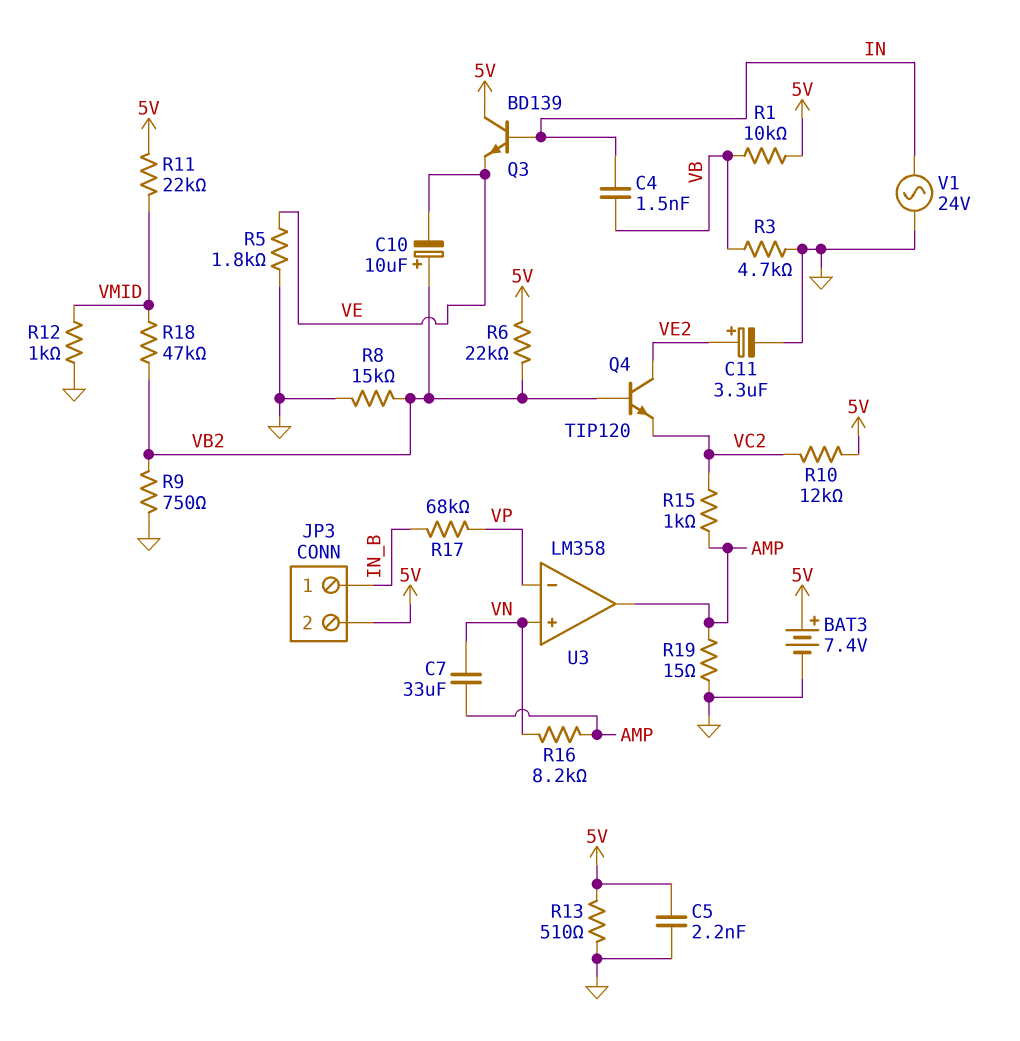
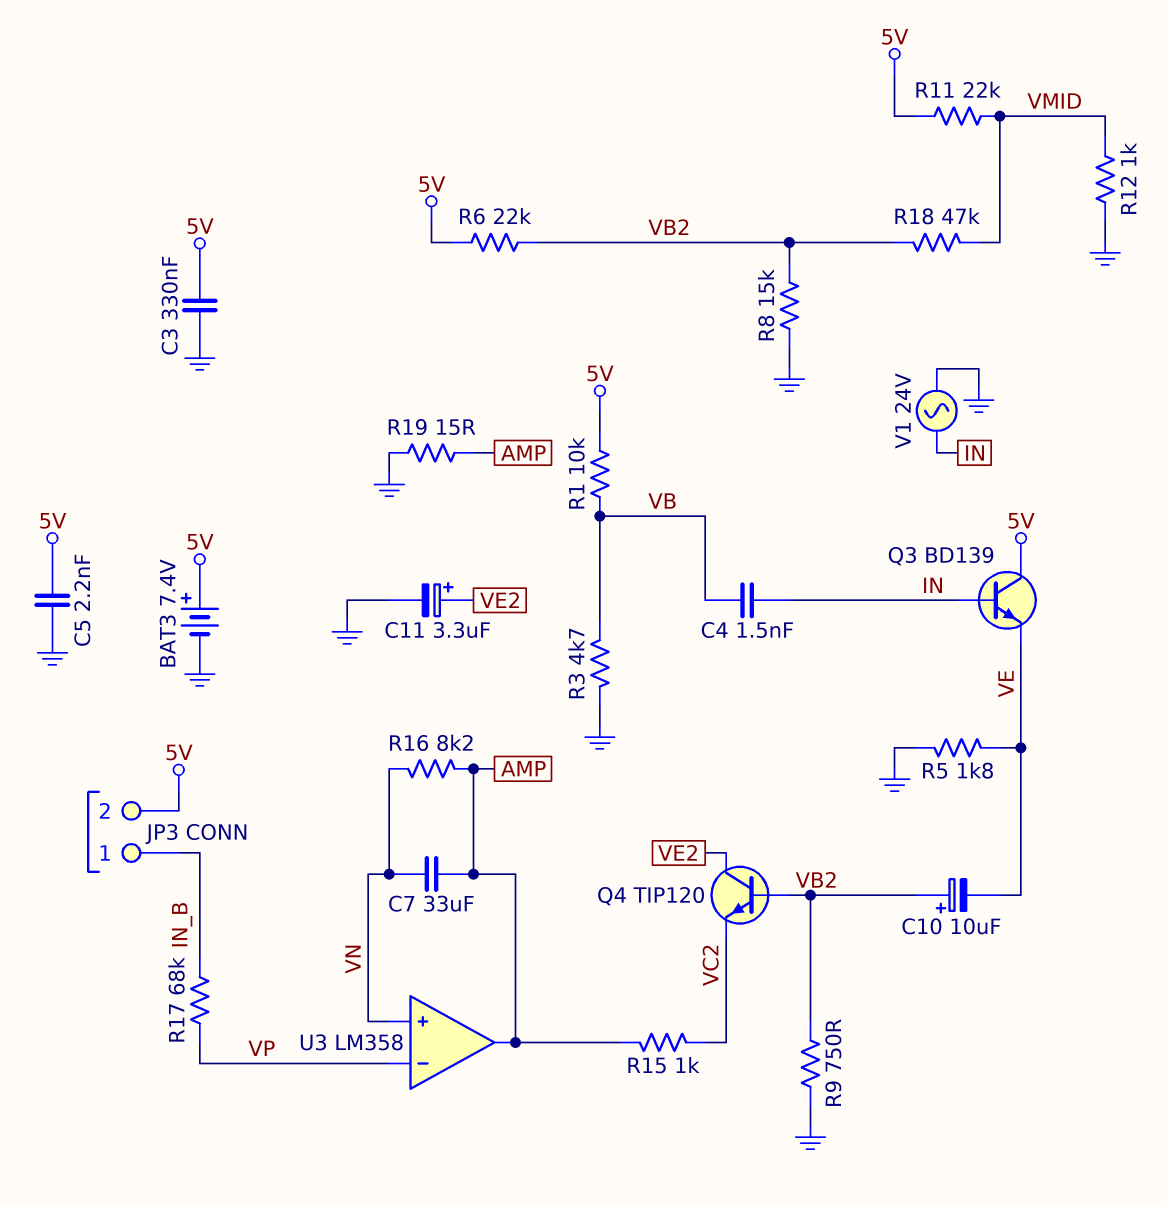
C3: none -> 330nF (5V, GND)
R10: 12k (5V, VC2) -> none
R13: 510 (5V, GND) -> none

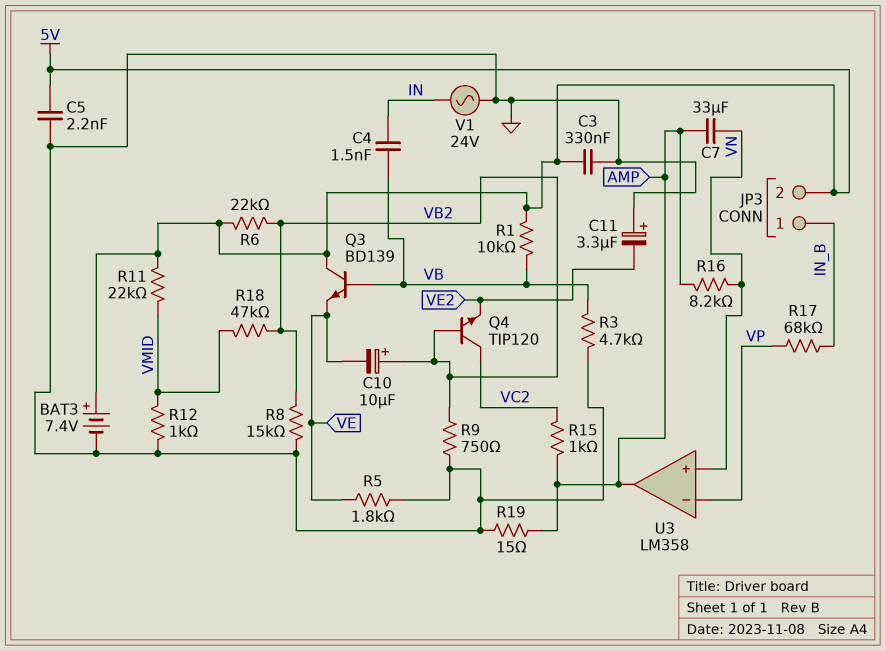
C11: 3.3uF (plus VE2, minus GND) -> 3.3uF (plus GND, minus VE2)
Q3: NPN BD139 (B IN, C 5V, E VE) -> NPN BD139 (B VB, C 5V, E VE)
Q4: NPN TIP120 (B VB2, C VE2, E VC2) -> NPN TIP120 (B VB2, C VC2, E VE2)

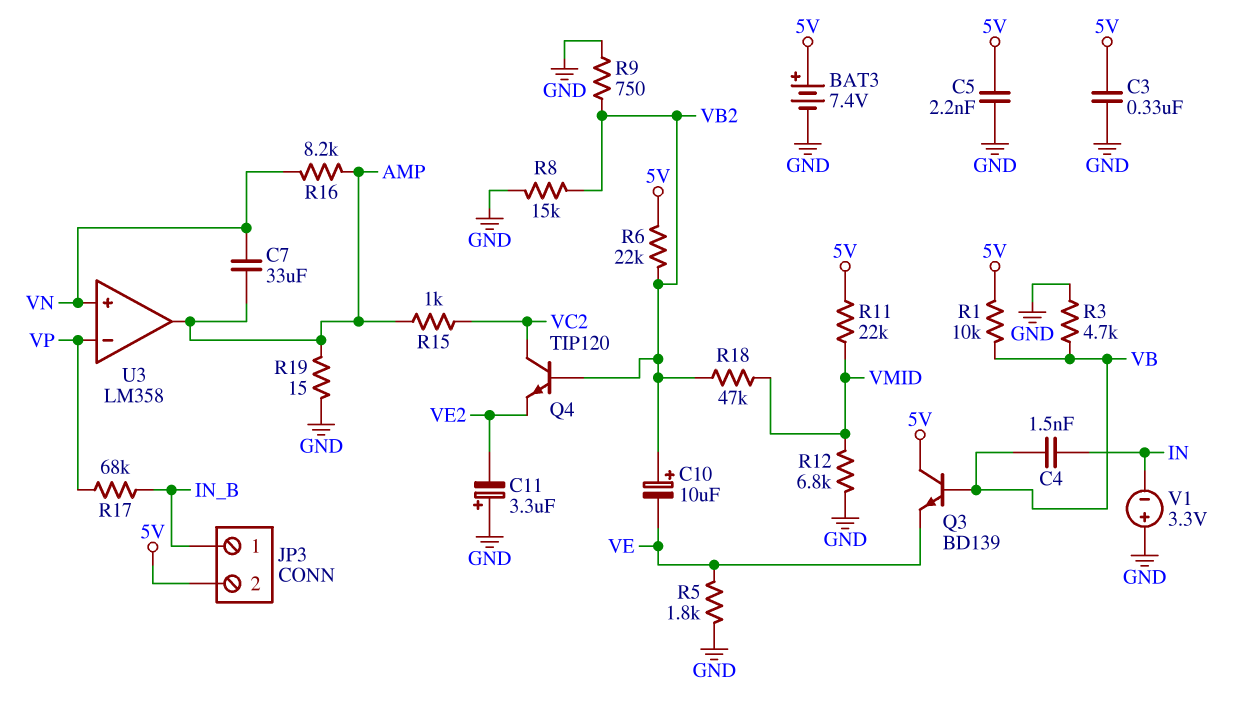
R12: 1k (GND, VMID) -> 6.8k (GND, VMID)
V1: AC 24V (GND, IN) -> 3.3V (plus GND, minus IN)

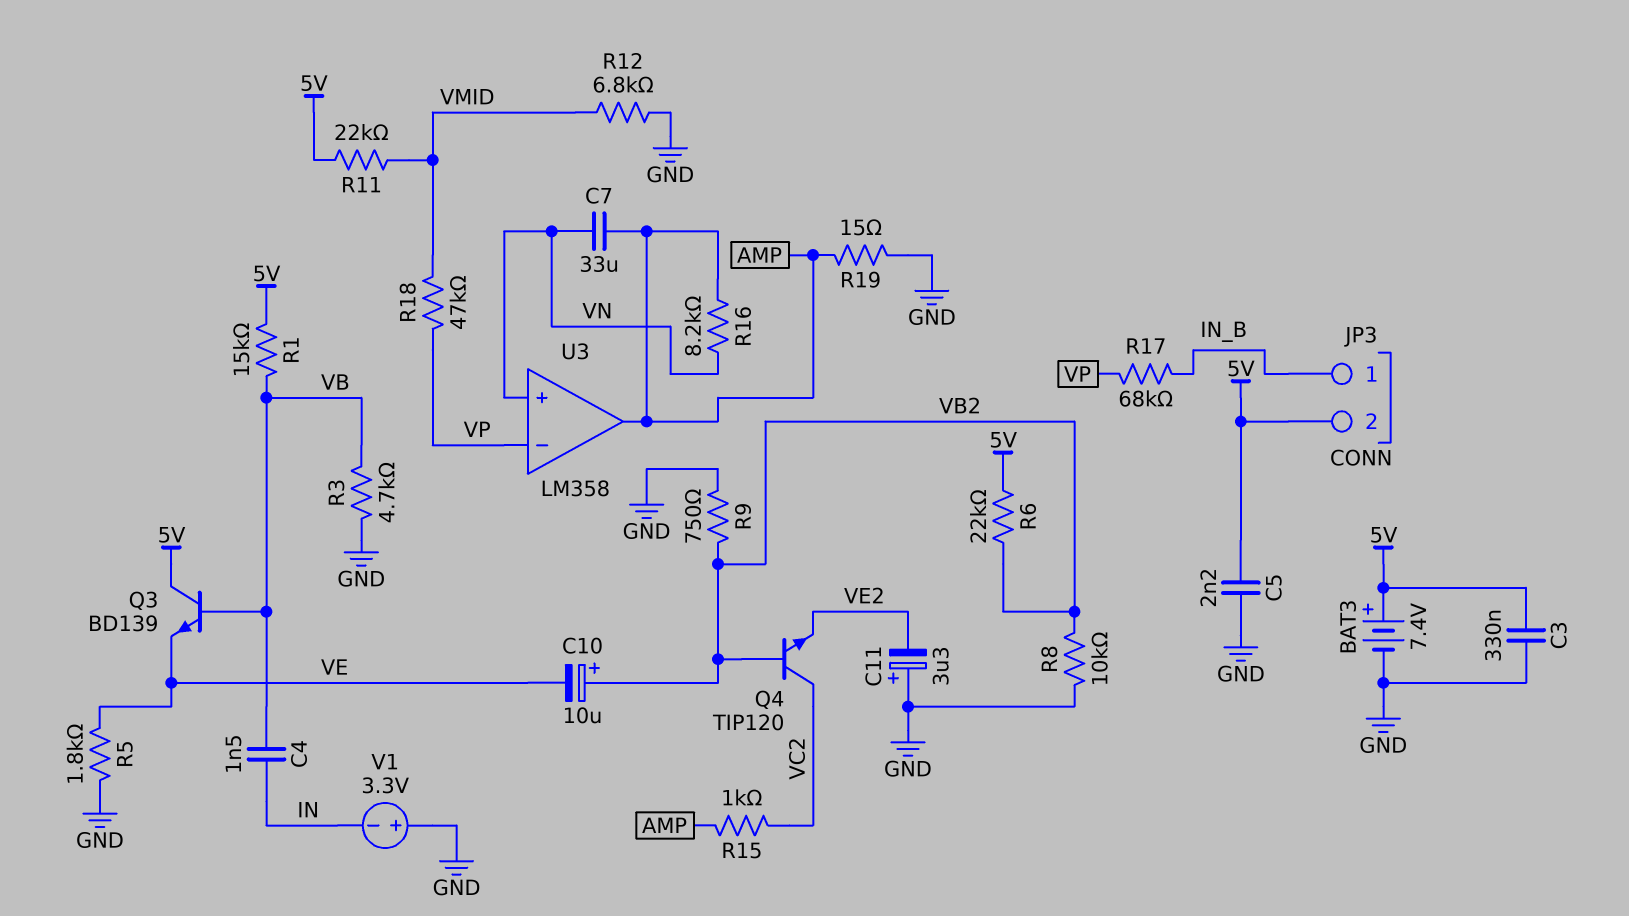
R1: 10k (5V, VB) -> 15k (5V, VB)
R8: 15k (GND, VB2) -> 10k (GND, VB2)
R18: 47k (VB2, VMID) -> 47k (VMID, VP)

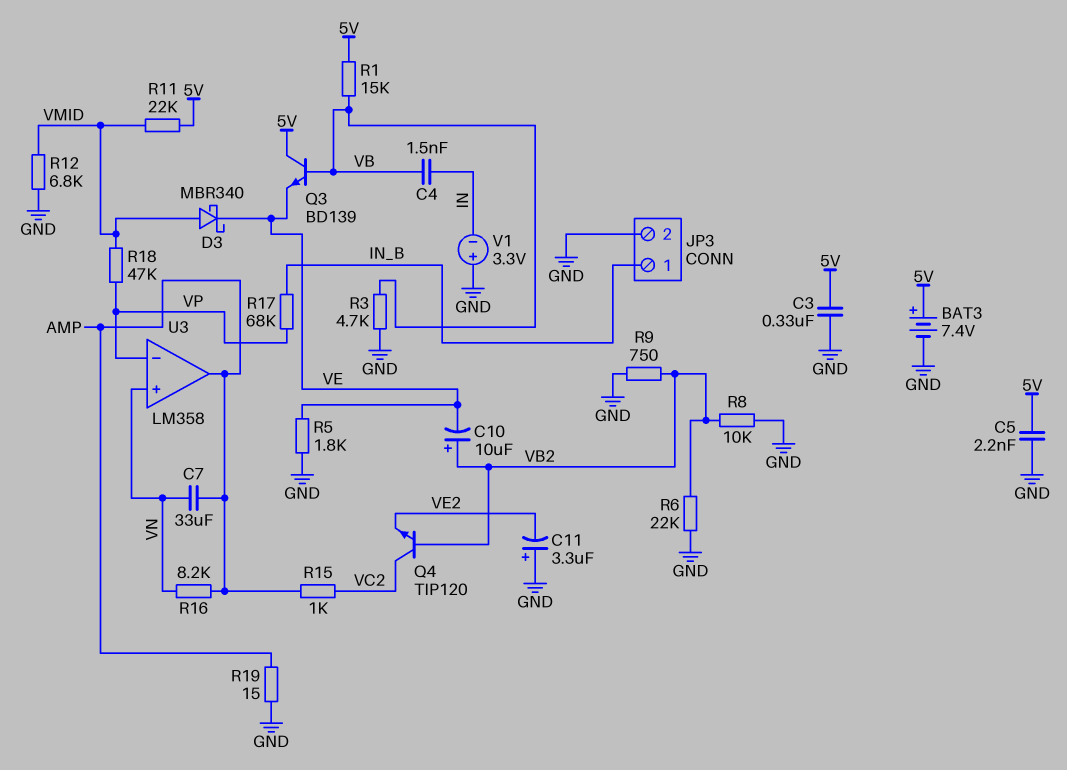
D3: none -> schottky MBR340 (A VMID, K VE)
JP3 pin 2: 5V -> GND
R6: 22k (5V, VB2) -> 22k (GND, VB2)

